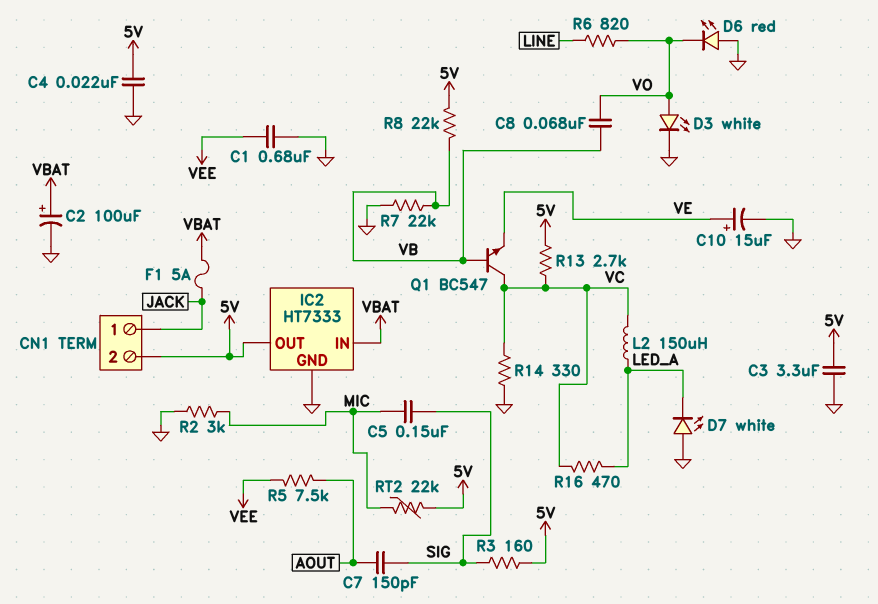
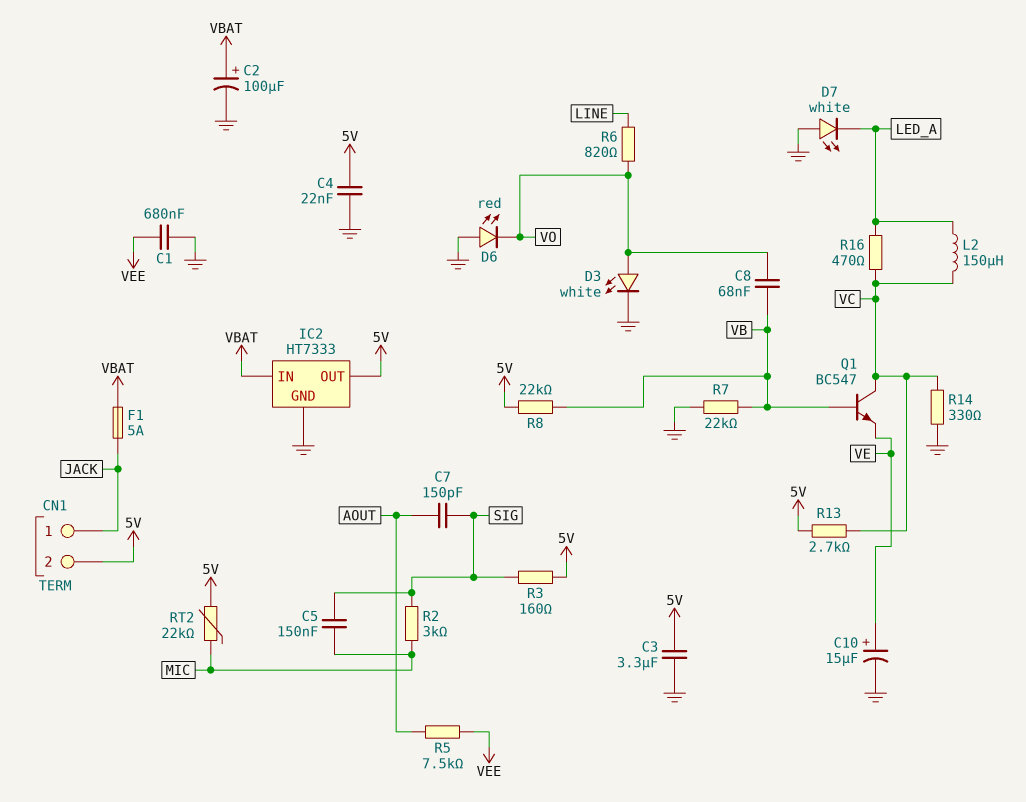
R2: 3k (GND, MIC) -> 3k (MIC, SIG)

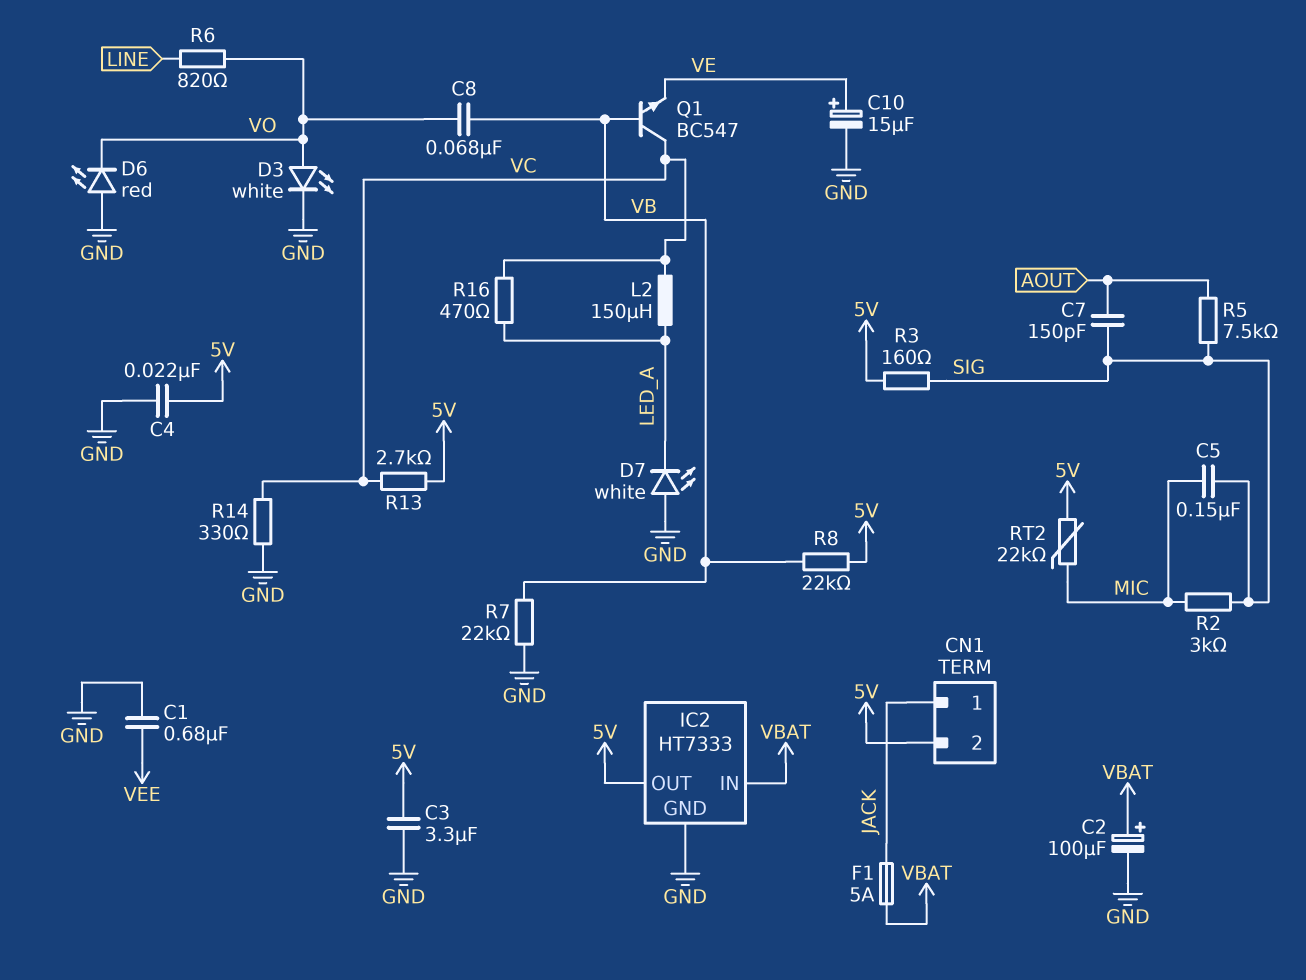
R5: 7.5k (AOUT, VEE) -> 7.5k (AOUT, SIG)

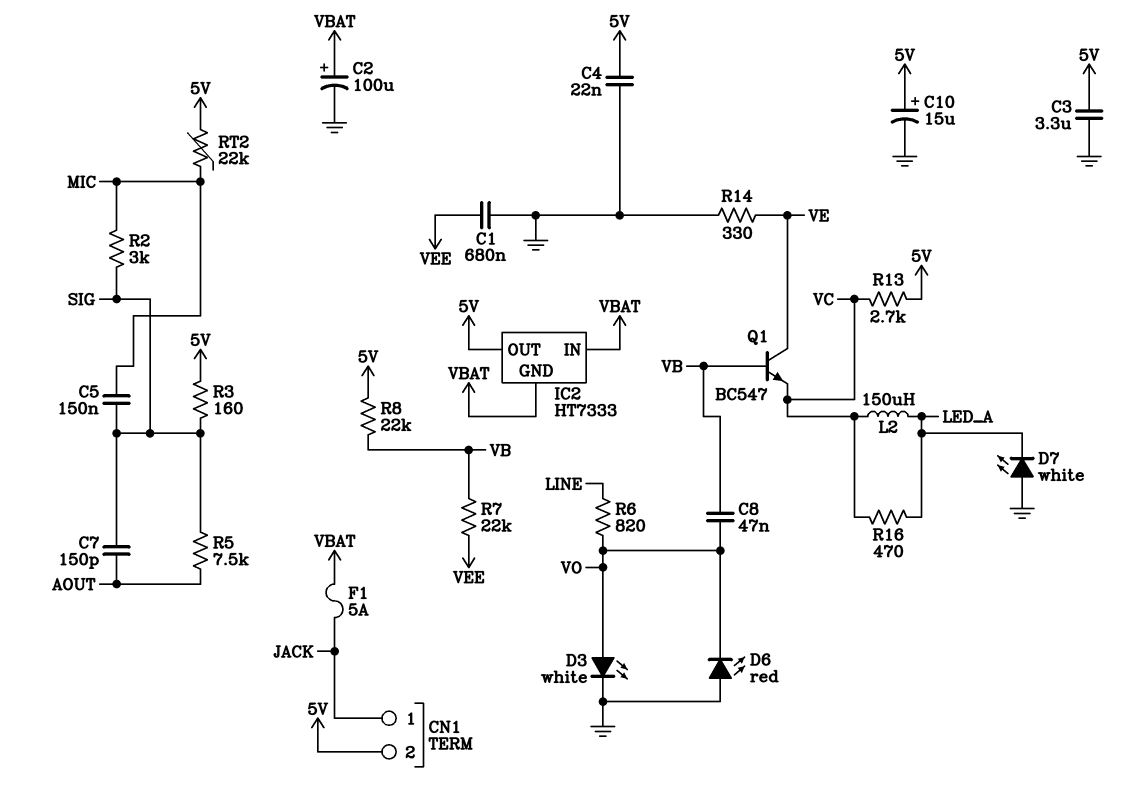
C8: 68nF (VB, VO) -> 47nF (VB, VO)
C10: 15uF (plus VE, minus GND) -> 15uF (plus 5V, minus GND)
IC2 pin GND: GND -> VBAT
Q1: NPN BC547 (B VB, C VC, E VE) -> NPN BC547 (B VB, C VE, E VC)
R7: 22k (GND, VB) -> 22k (VB, VEE)
R14: 330 (GND, VC) -> 330 (GND, VE)

